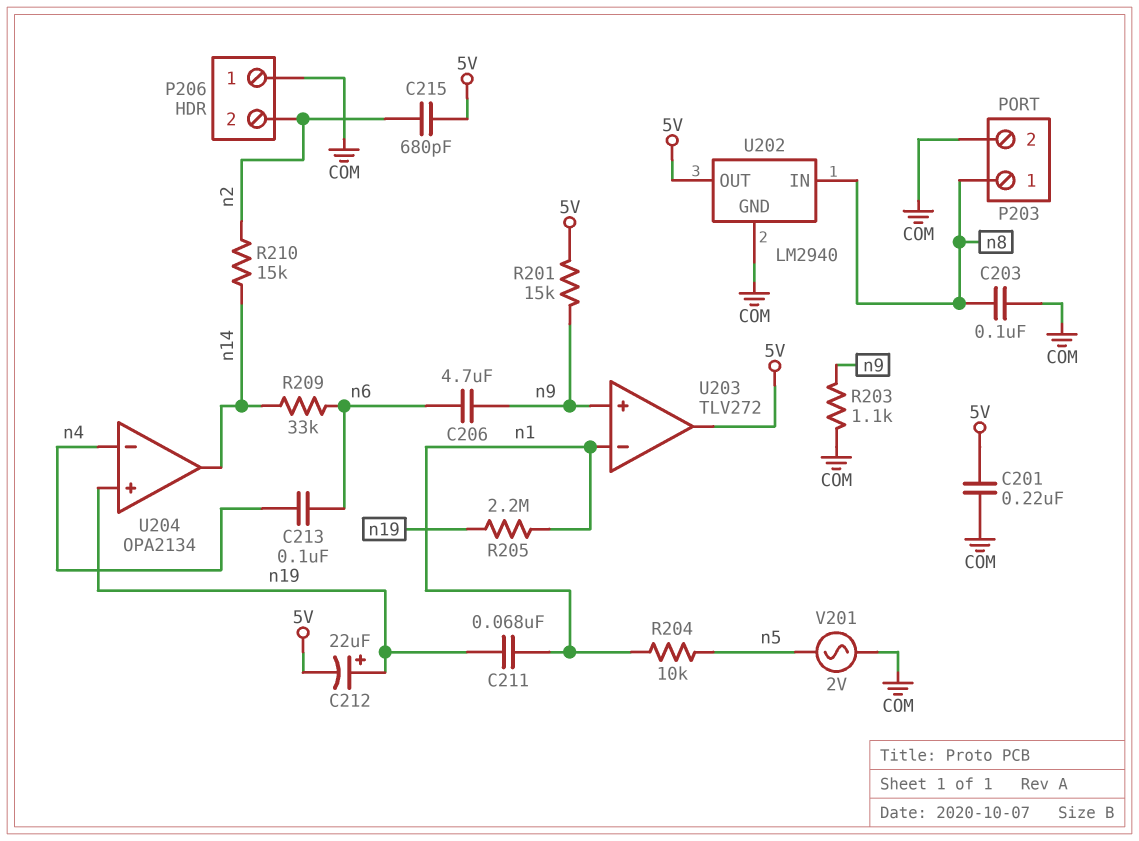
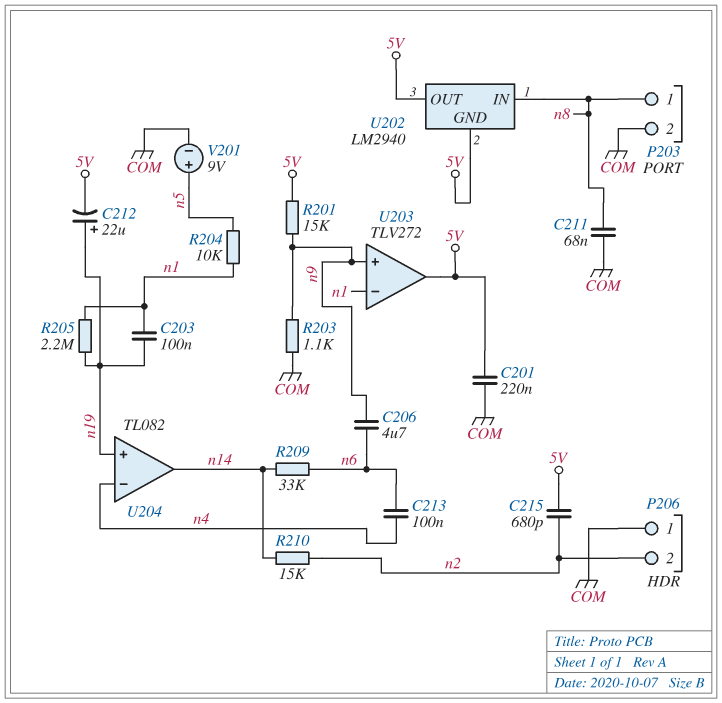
C203: 100nF (COM, n8) -> 100nF (n1, n19)
C211: 68nF (n1, n19) -> 68nF (COM, n8)
U202 pin GND: COM -> 5V
U204: OPA2134 -> TL082
V201: AC 2V (COM, n5) -> 9V (plus n5, minus COM)

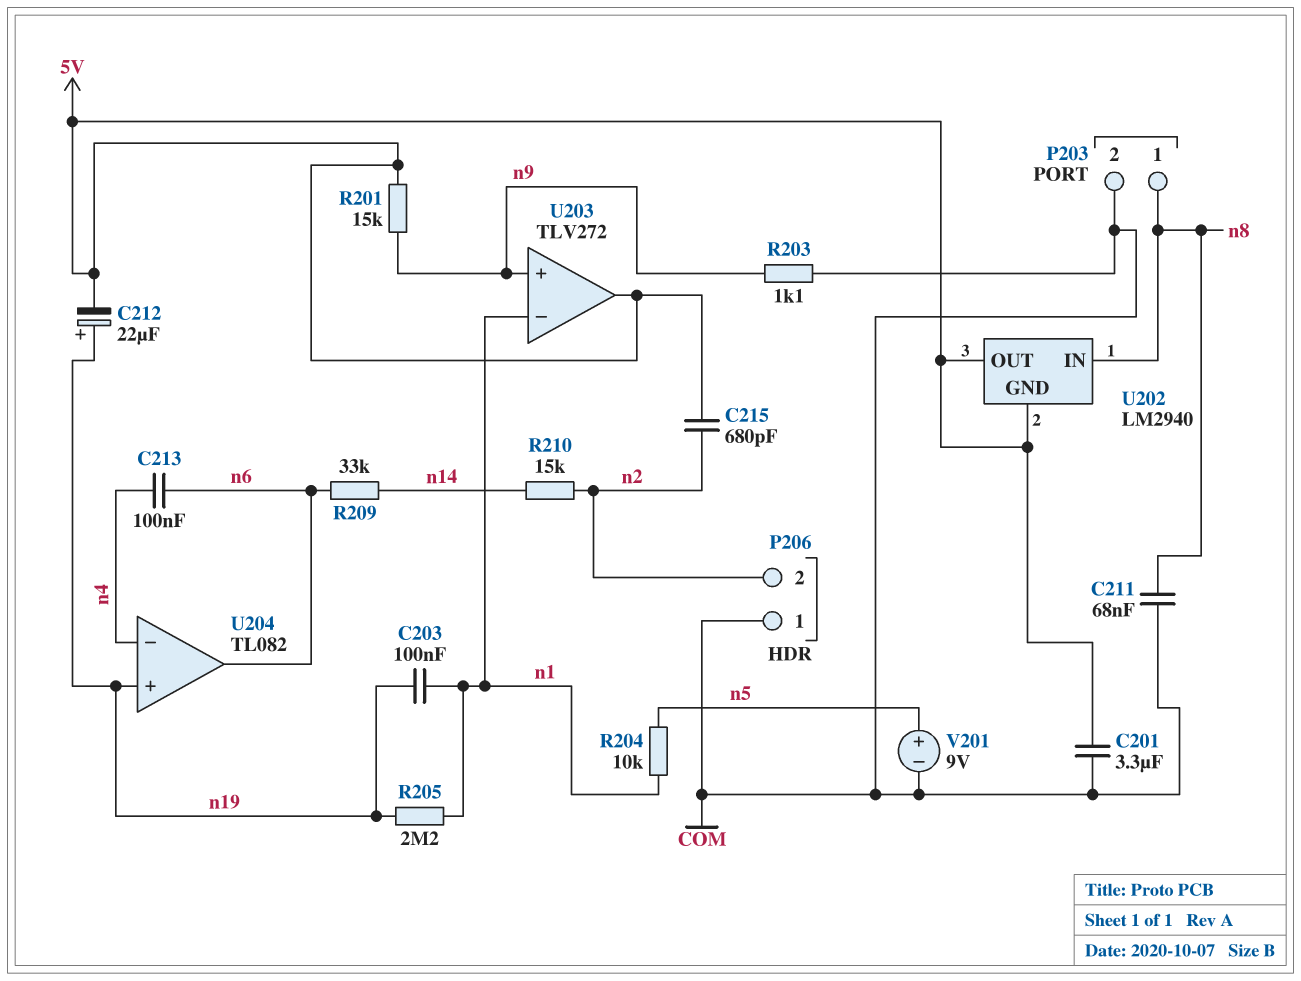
C201: 220nF (5V, COM) -> 3.3uF (5V, COM)
C206: 4.7uF (n6, n9) -> none
U204 pin out: n14 -> n6

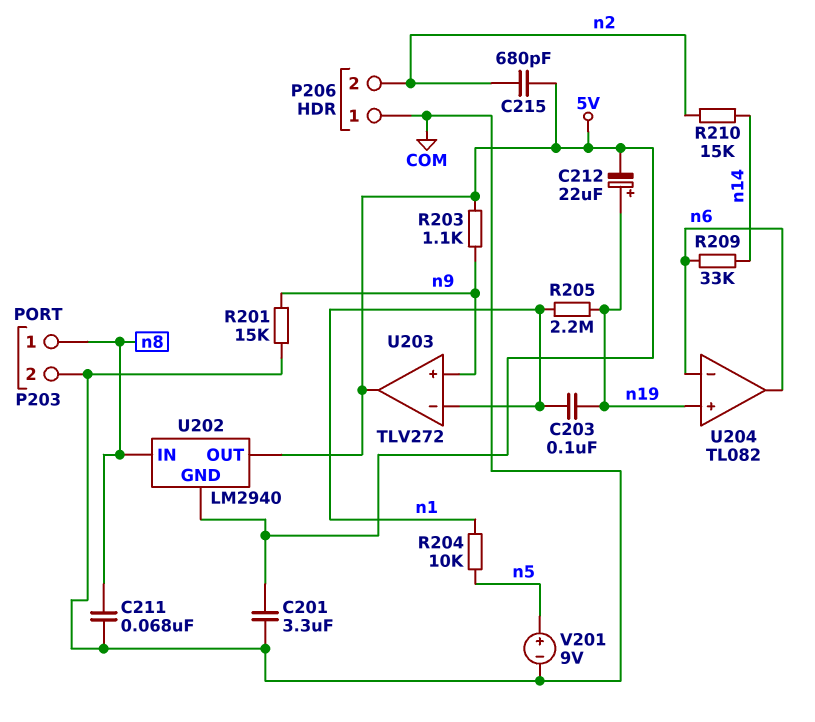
C213: 100nF (n4, n6) -> none
R201: 15k (5V, n9) -> 15k (COM, n9)
R203: 1.1k (COM, n9) -> 1.1k (5V, n9)
U204 pin in-: n4 -> n6

